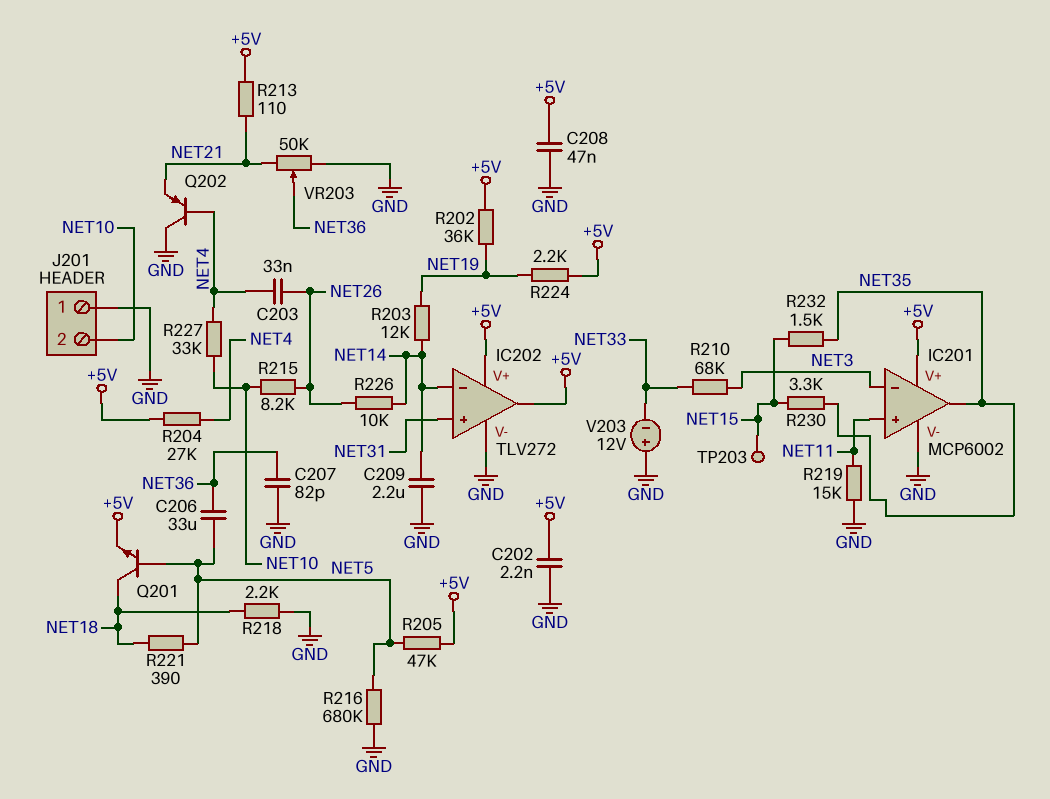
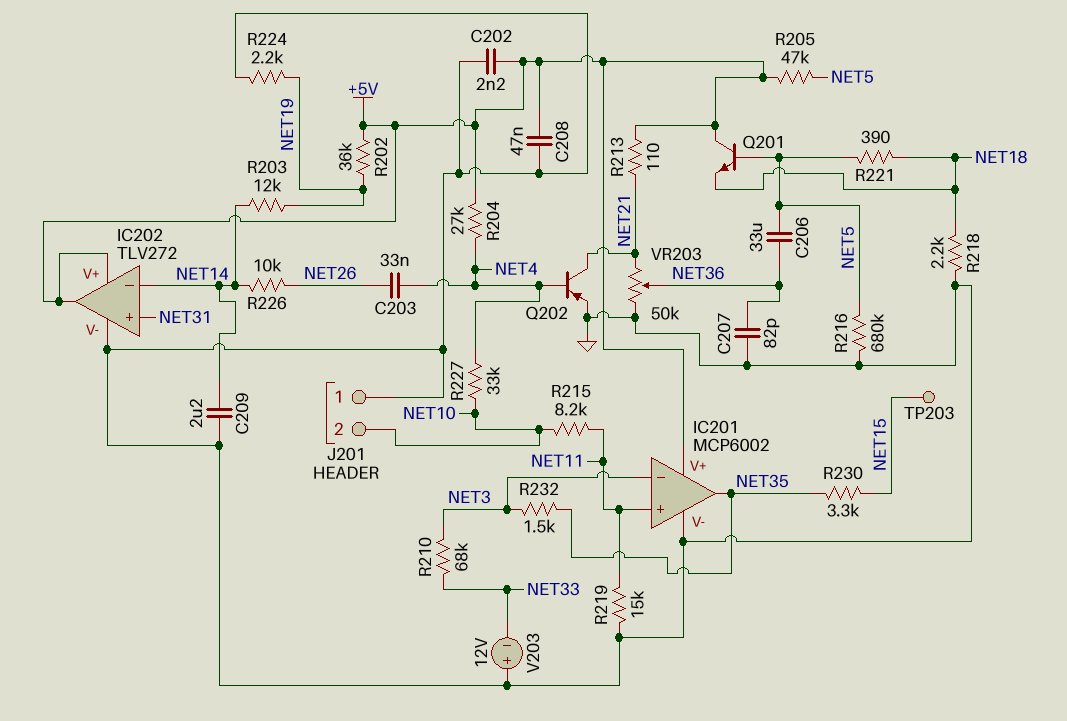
Q201: NPN (B NET5, C NET18, E +5V) -> NPN (B NET5, C +5V, E NET18)
Q202: PNP (B NET4, C GND, E NET21) -> PNP (B NET4, C NET21, E GND)
R215: 8.2k (NET10, NET26) -> 8.2k (NET10, NET11)
R224: 2.2k (+5V, NET19) -> 2.2k (GND, NET19)
R232: 1.5k (NET15, NET35) -> 1.5k (NET3, NET35)

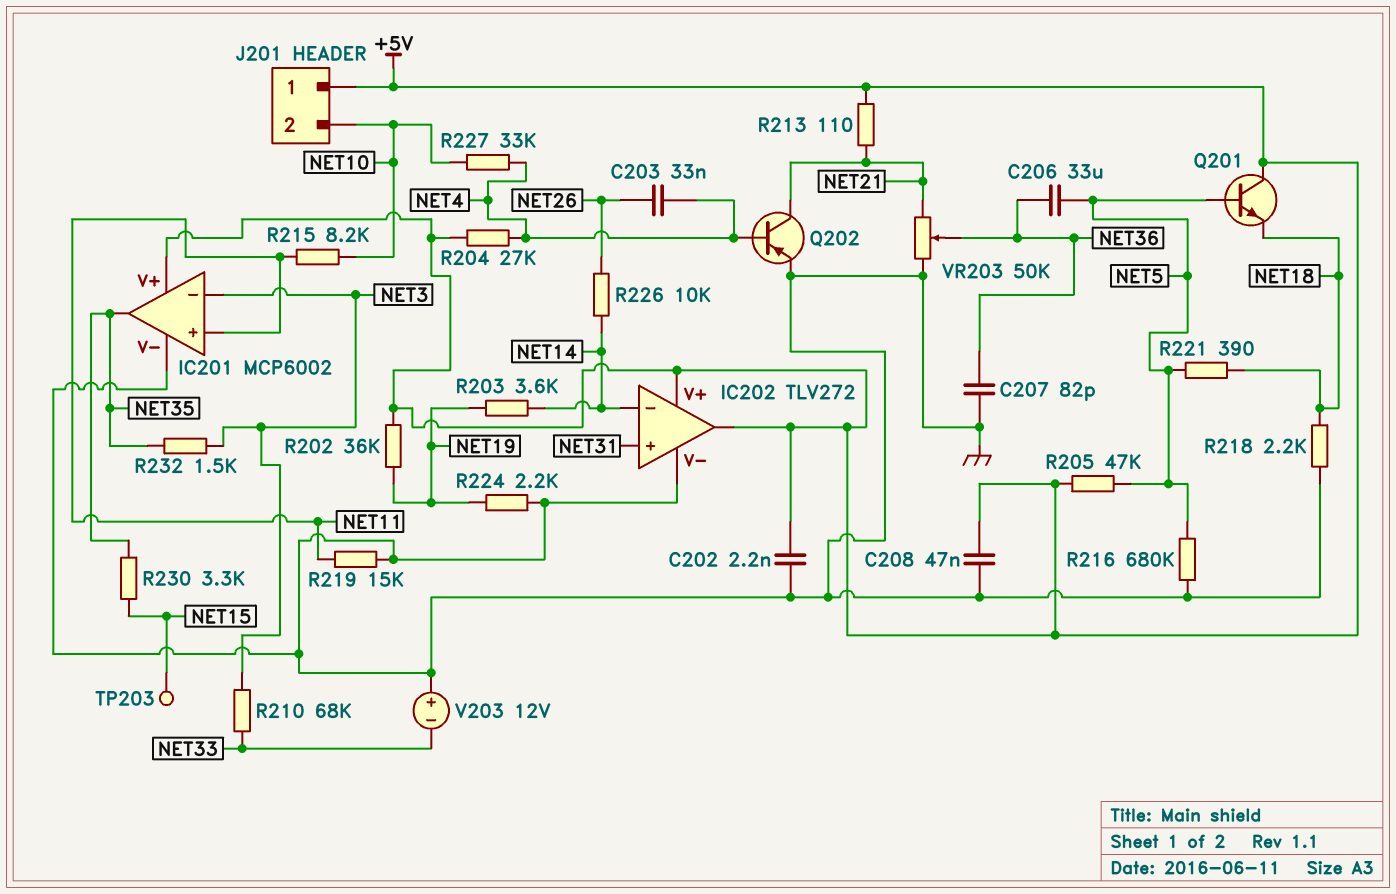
C209: 2.2uF (GND, NET14) -> none
J201 pin 1: GND -> +5V
R203: 12k (NET14, NET19) -> 3.6k (NET14, NET19)

